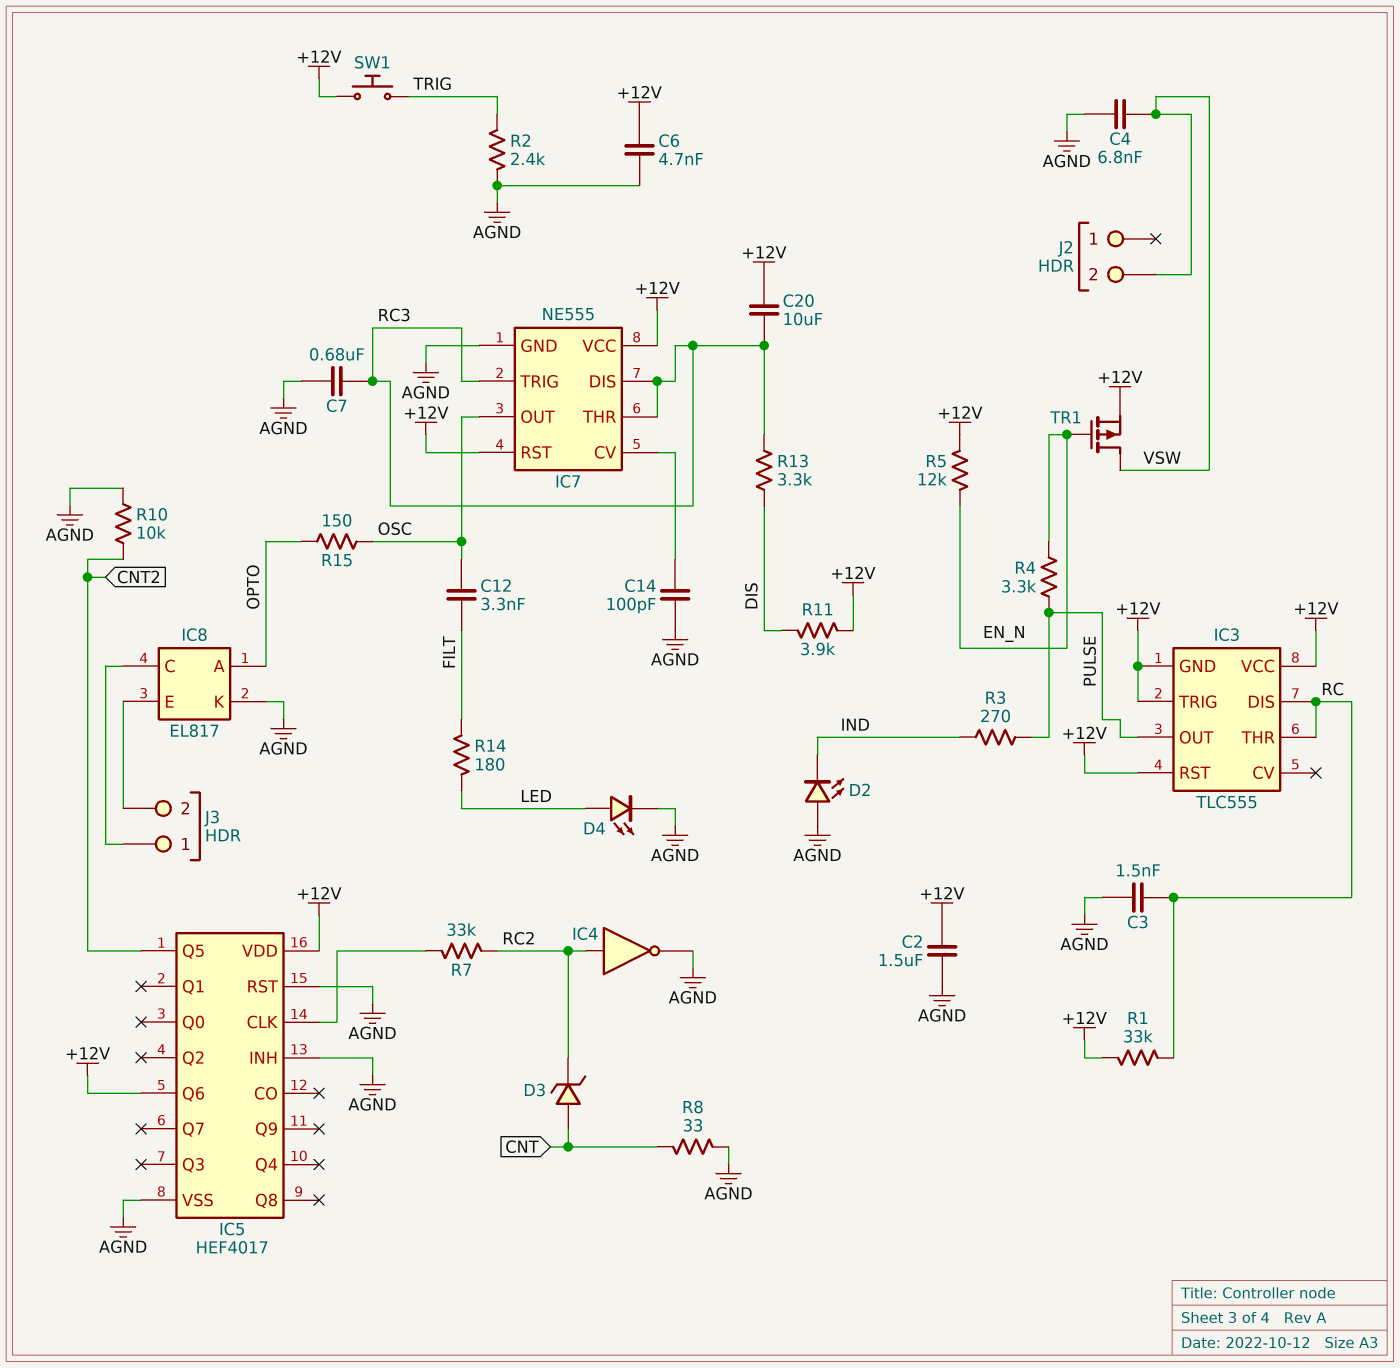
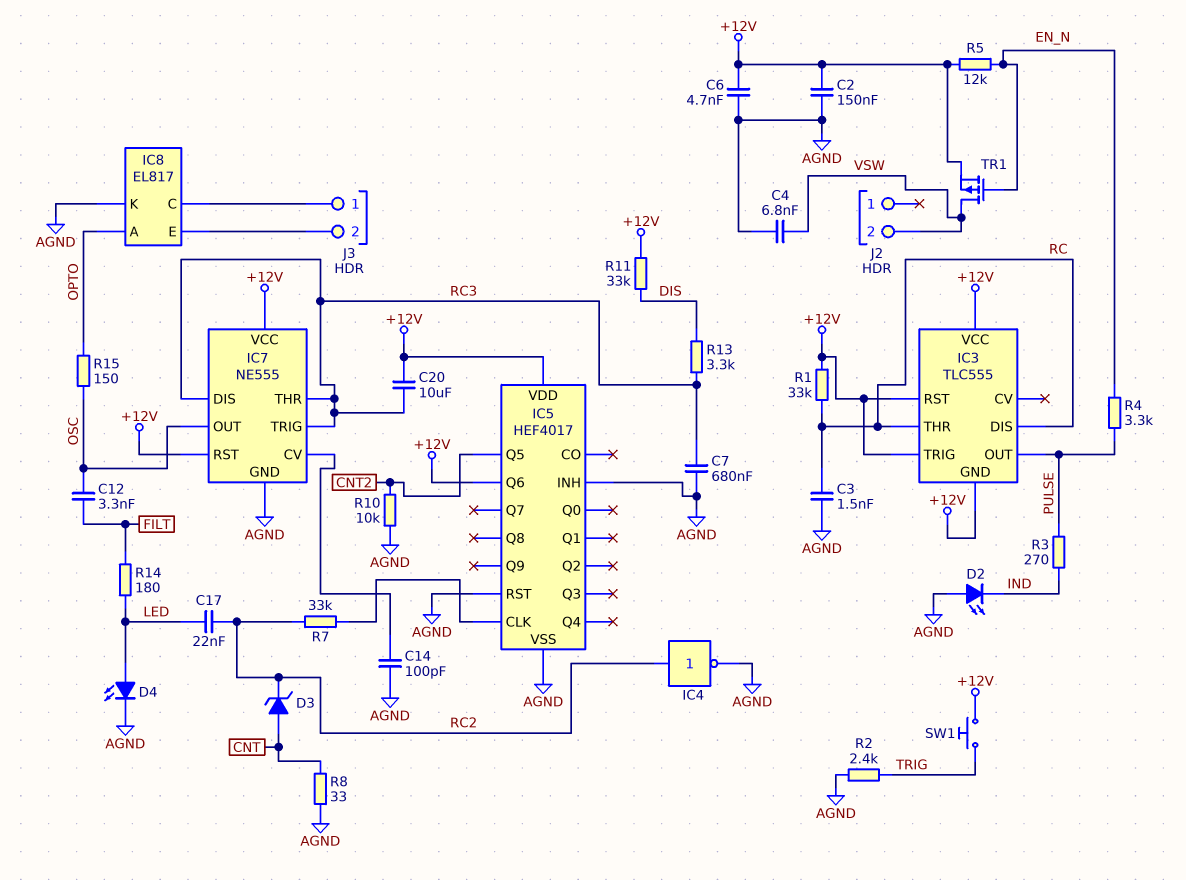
C2: 1.5uF (+12V, AGND) -> 150nF (+12V, AGND)
C17: none -> 22nF (LED, RC2)
R11: 3.9k (+12V, DIS) -> 33k (+12V, DIS)

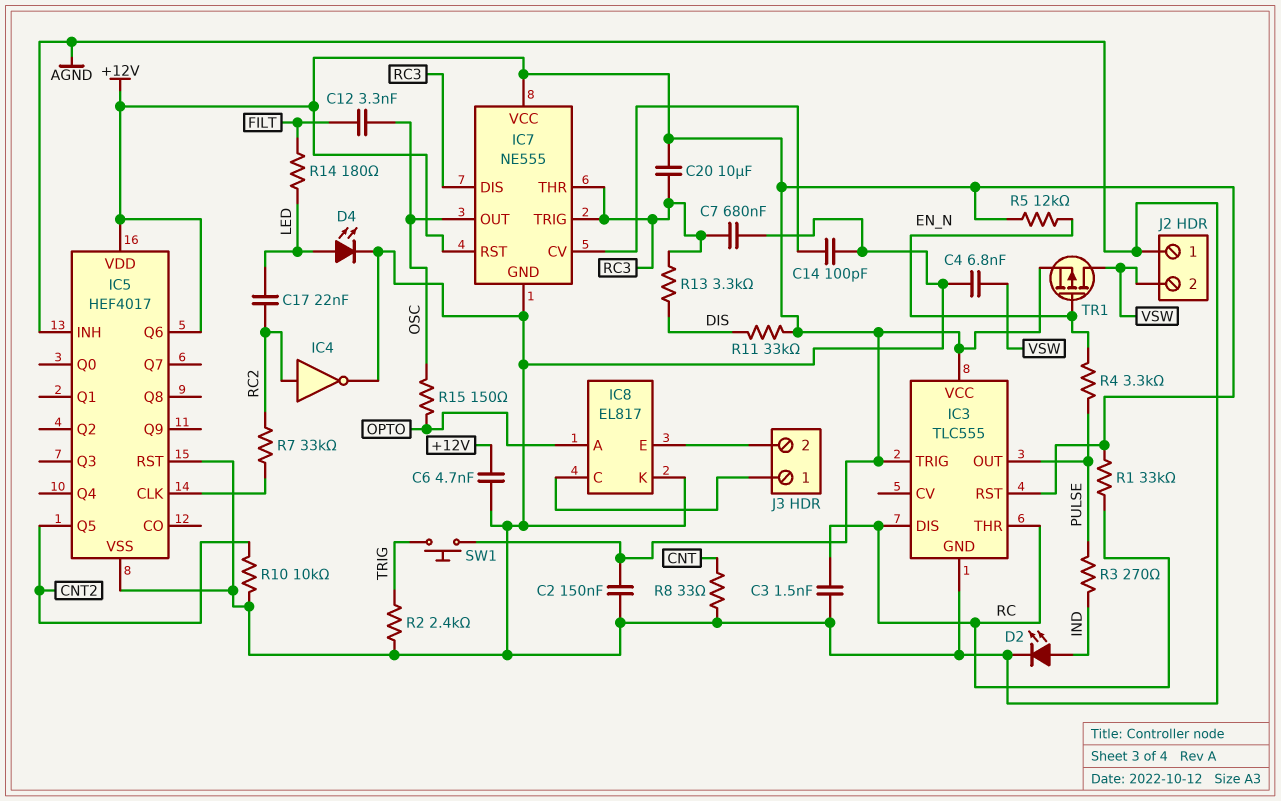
D2: LED (A AGND, K IND) -> LED (A IND, K AGND)
D3: zener (A CNT, K RC2) -> none
IC3 pin GND: +12V -> AGND
J2 pin 1: none -> AGND

